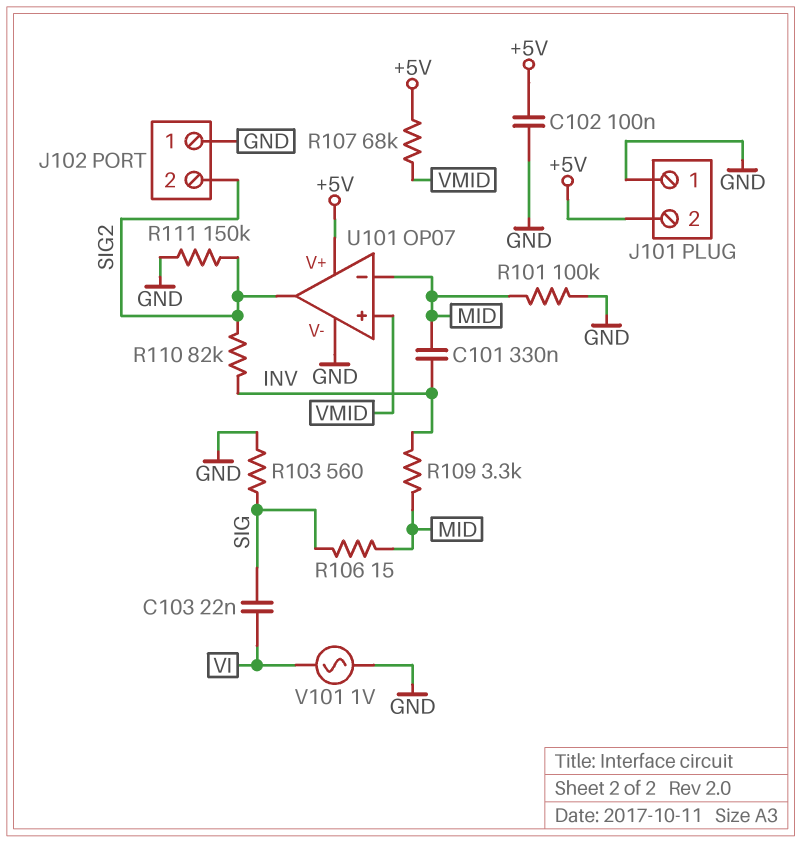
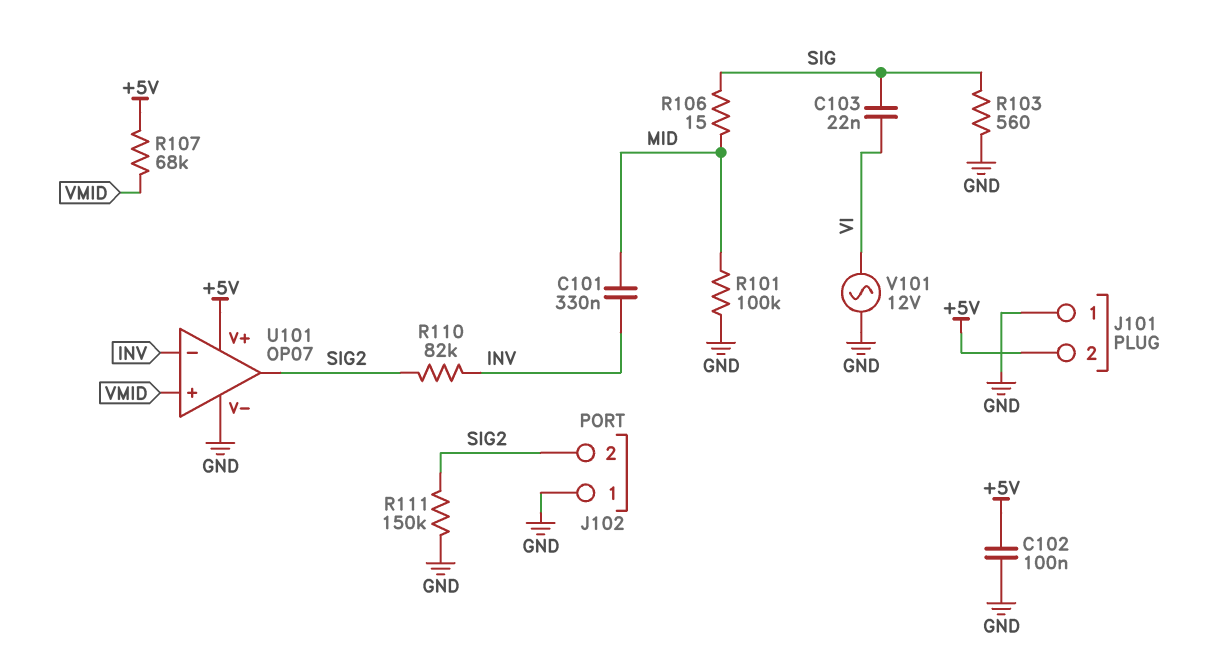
R109: 3.3k (INV, MID) -> none
U101 pin in-: MID -> INV
V101: AC 1V (GND, VI) -> AC 12V (GND, VI)

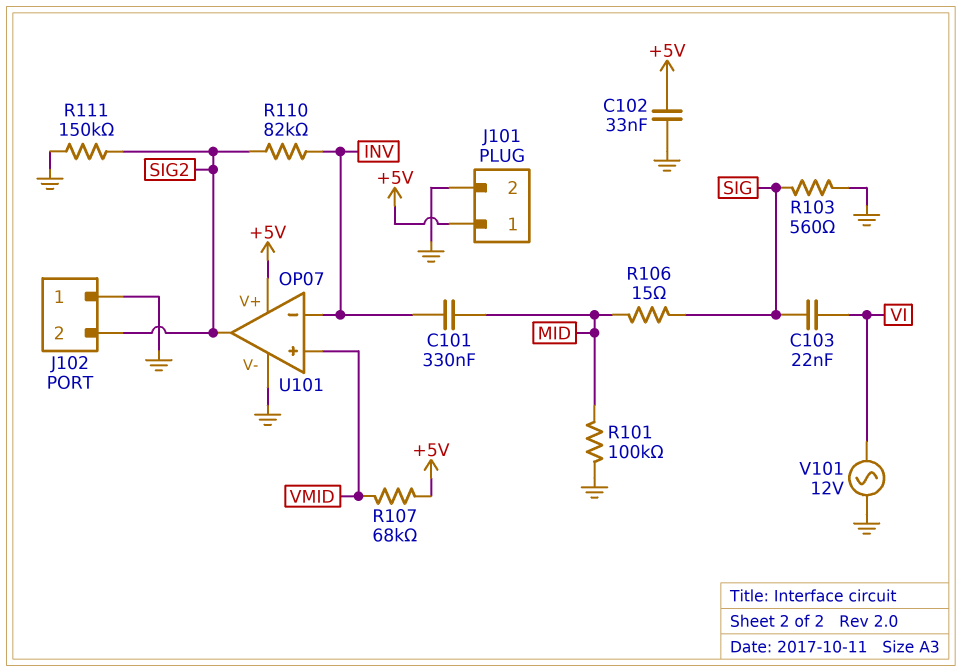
C102: 100nF (+5V, GND) -> 33nF (+5V, GND)
J101 pin 1: GND -> +5V
J101 pin 2: +5V -> GND

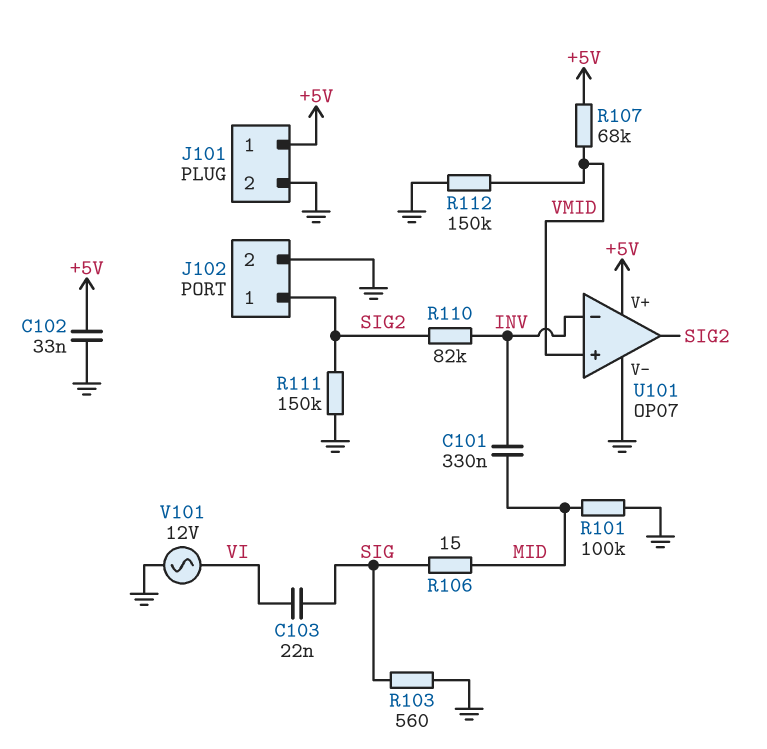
J102 pin 1: GND -> SIG2
J102 pin 2: SIG2 -> GND
R112: none -> 150k (GND, VMID)

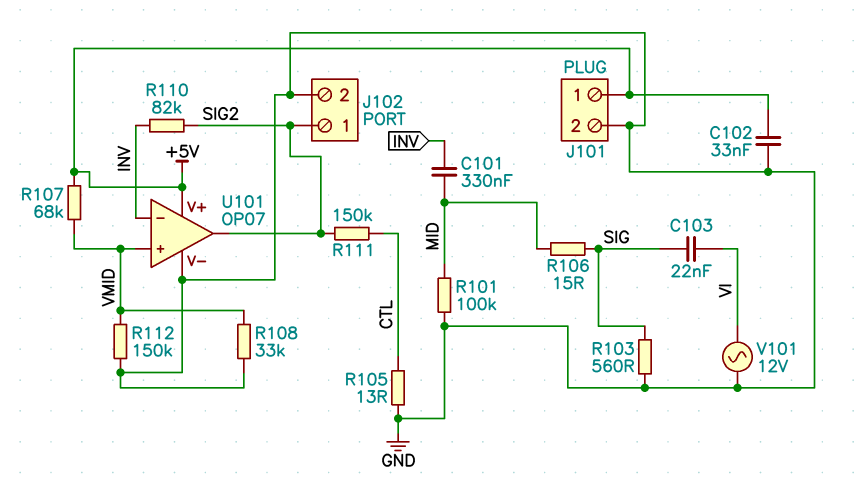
R105: none -> 13 (CTL, GND)
R108: none -> 33k (GND, VMID)
R111: 150k (GND, SIG2) -> 150k (CTL, SIG2)

